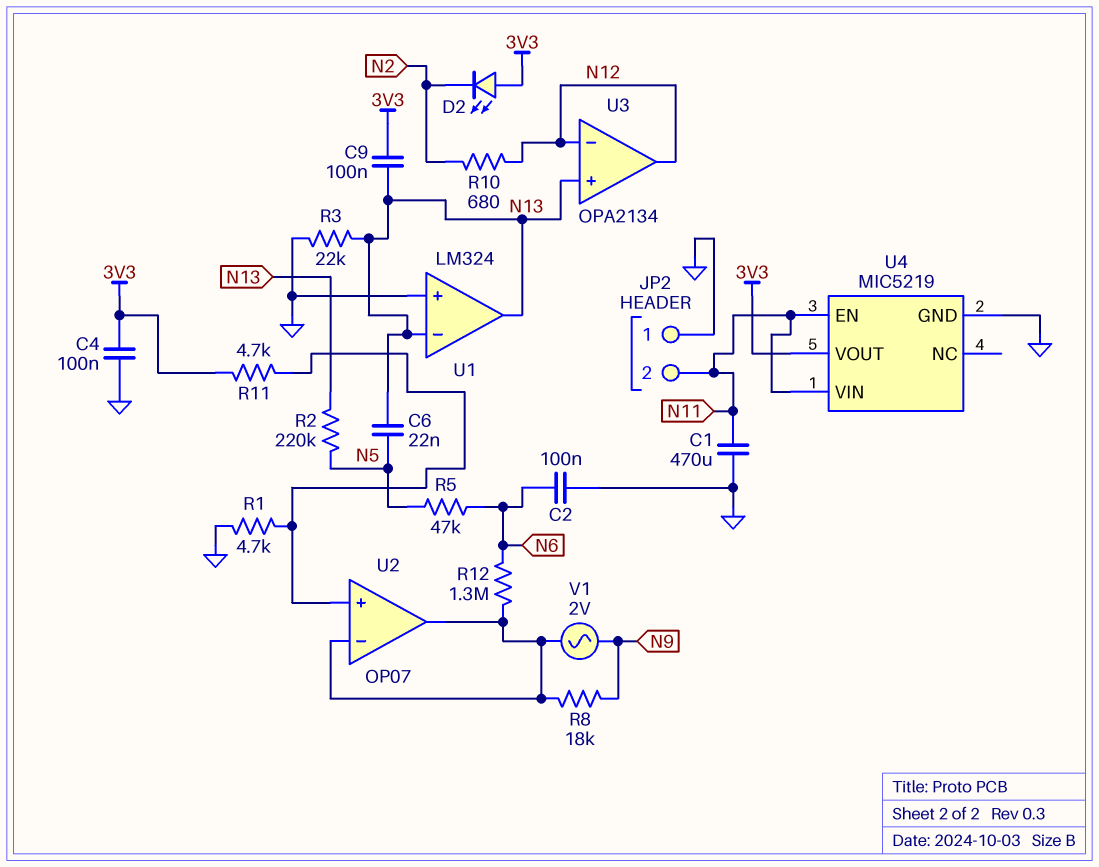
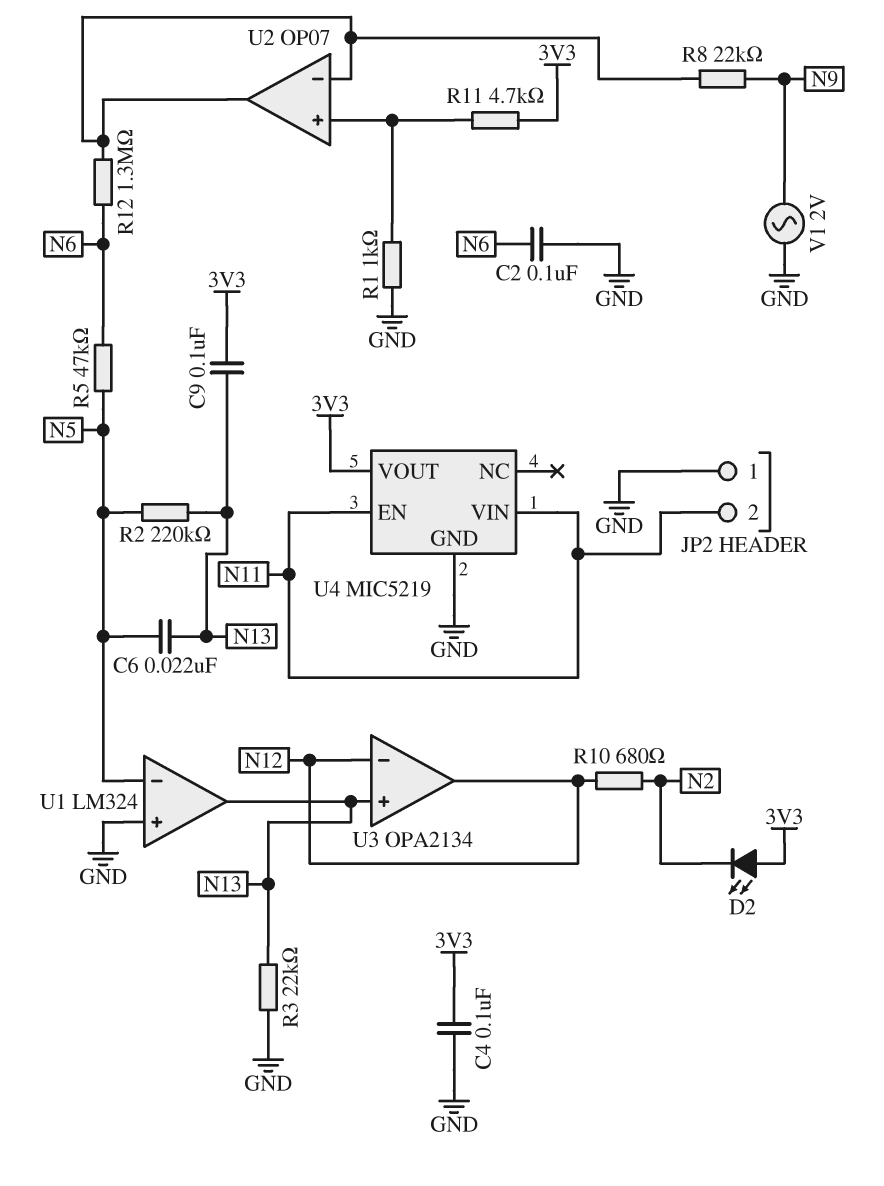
C1: 470uF (GND, N11) -> none
R1: 4.7k (GND, U2/in+) -> 1k (GND, U2/in+)
R8: 18k (N9, U2/in-) -> 22k (N9, U2/in-)
U1 pin in-: N13 -> N5
V1: AC 2V (N9, U2/in-) -> AC 2V (GND, N9)

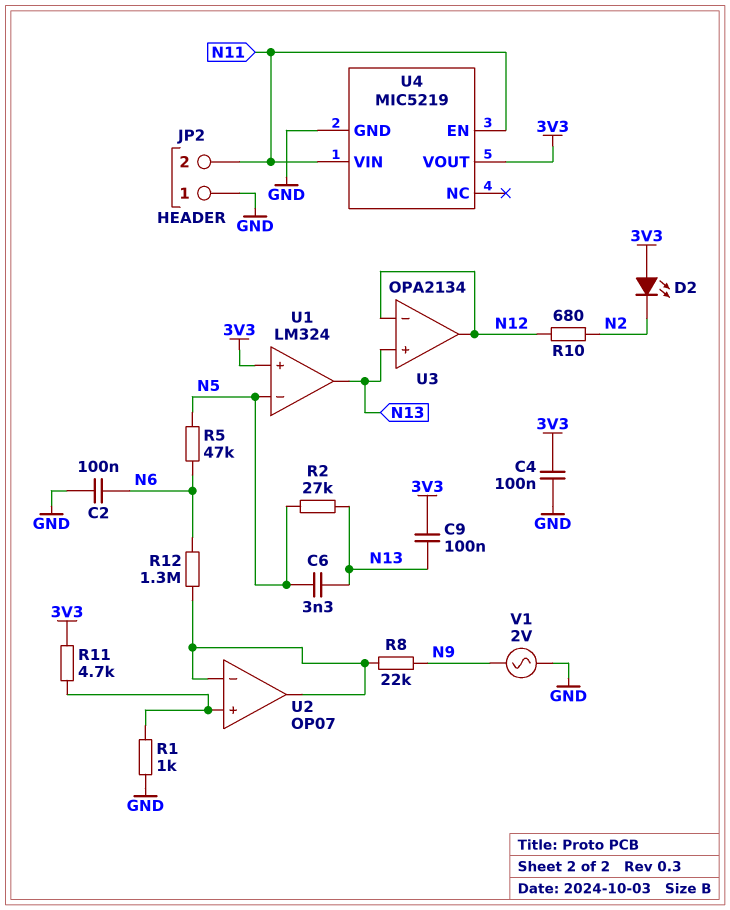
C6: 22nF (N5, N13) -> 3.3nF (N5, N13)
R2: 220k (N5, N13) -> 27k (N5, N13)
R3: 22k (GND, N13) -> none
U1 pin in+: GND -> 3V3

